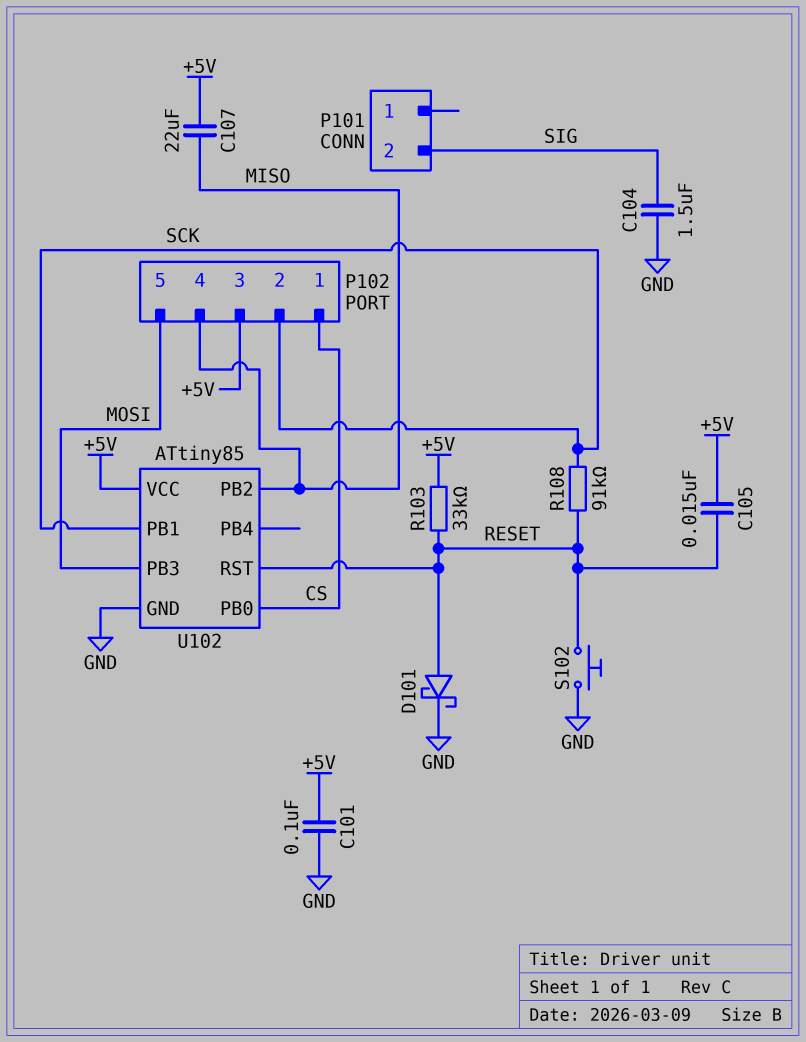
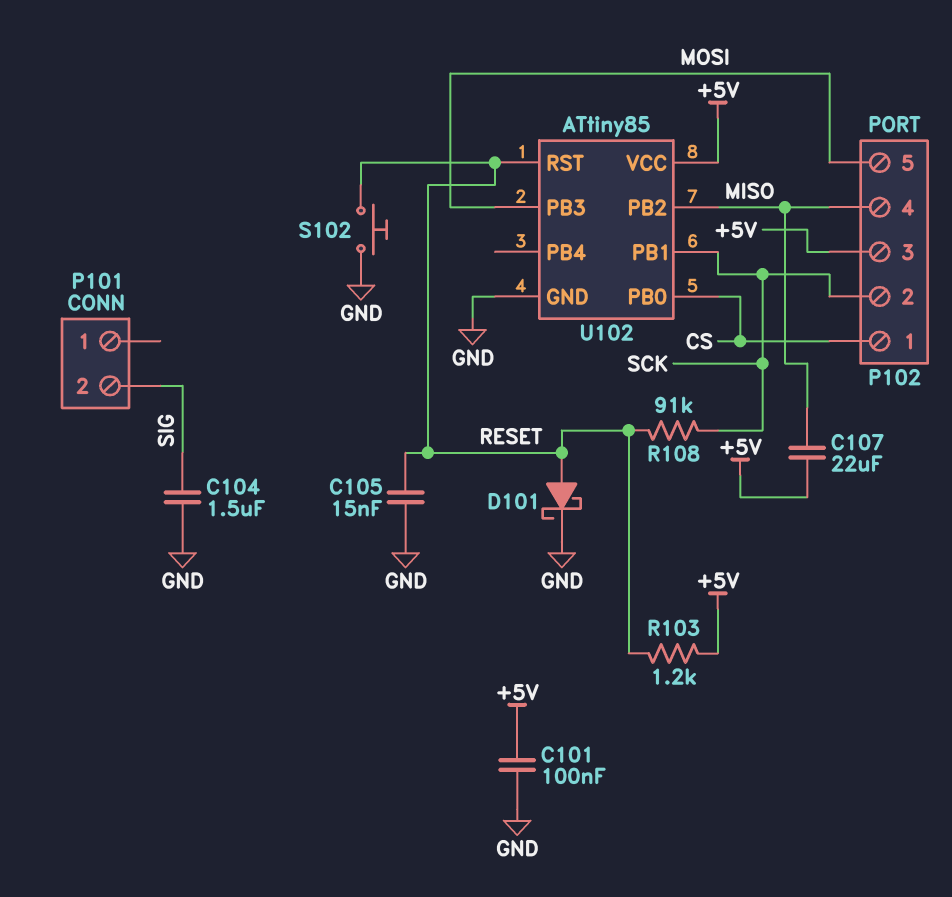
C105: 15nF (+5V, RESET) -> 15nF (GND, RESET)
R103: 33k (+5V, RESET) -> 1.2k (+5V, RESET)

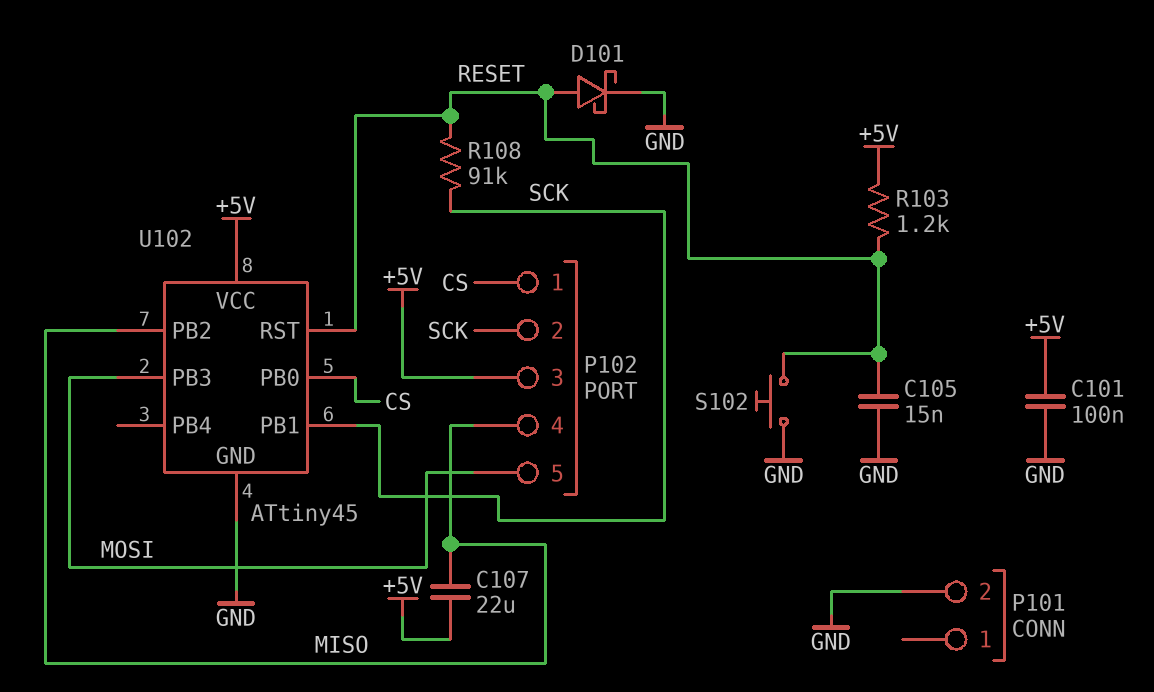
C104: 1.5uF (GND, SIG) -> none
P101 pin 2: SIG -> GND
U102: ATtiny85 -> ATtiny45

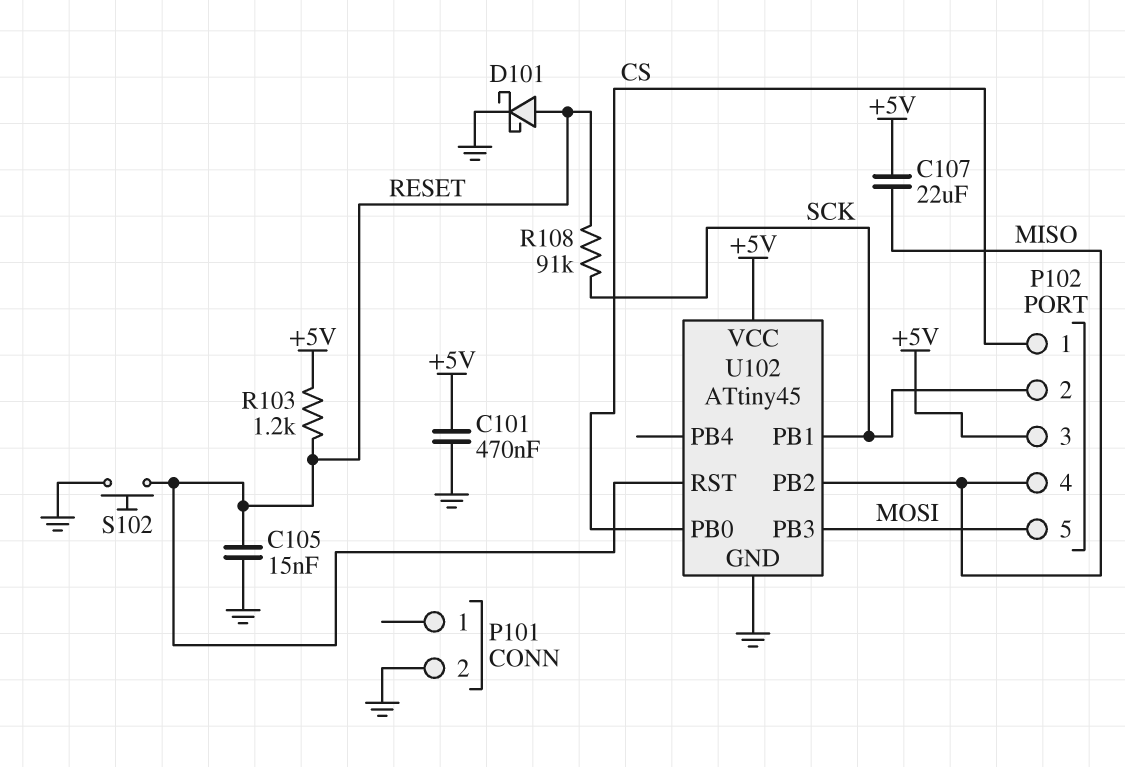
C101: 100nF (+5V, GND) -> 470nF (+5V, GND)

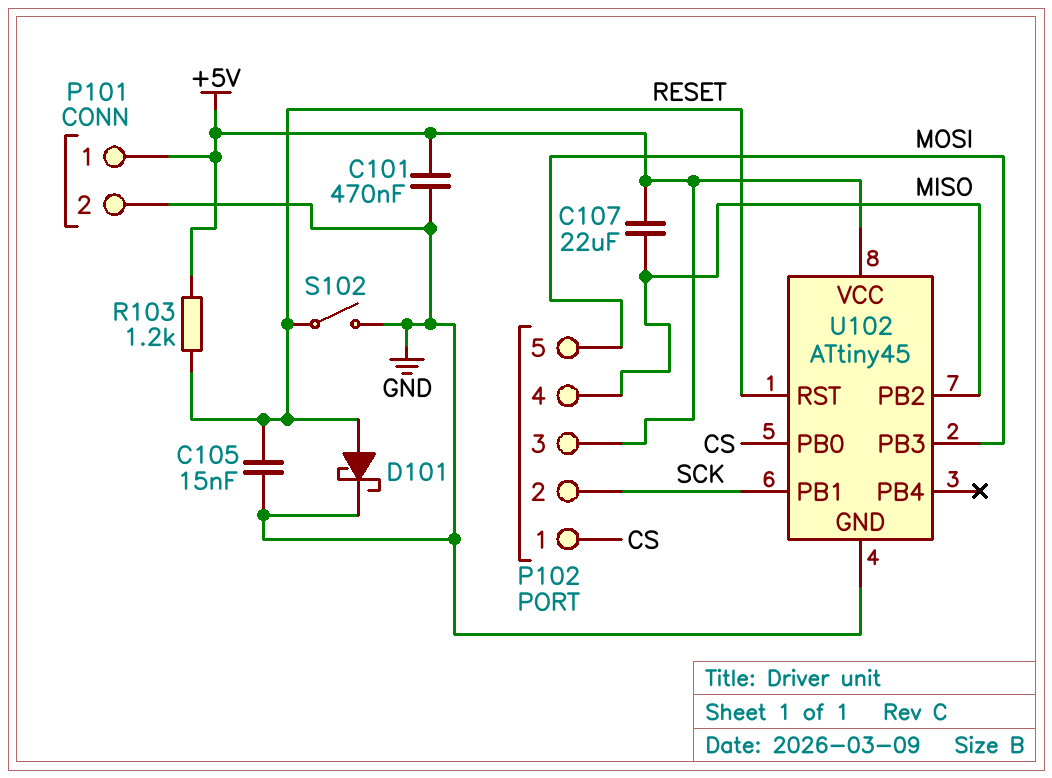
P101 pin 1: none -> +5V
R108: 91k (RESET, SCK) -> none
S102: button (GND, RESET) -> switch (GND, RESET)

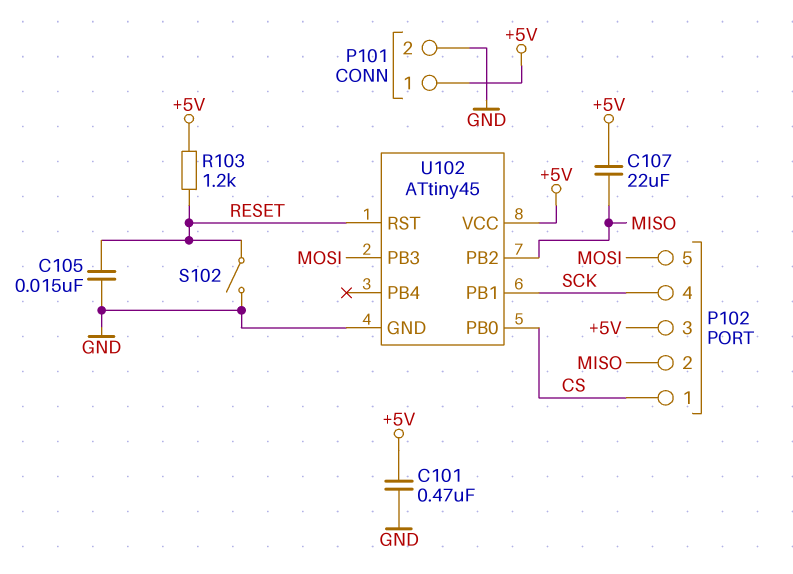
D101: schottky (A RESET, K GND) -> none
P102 pin 2: SCK -> MISO
P102 pin 4: MISO -> SCK

